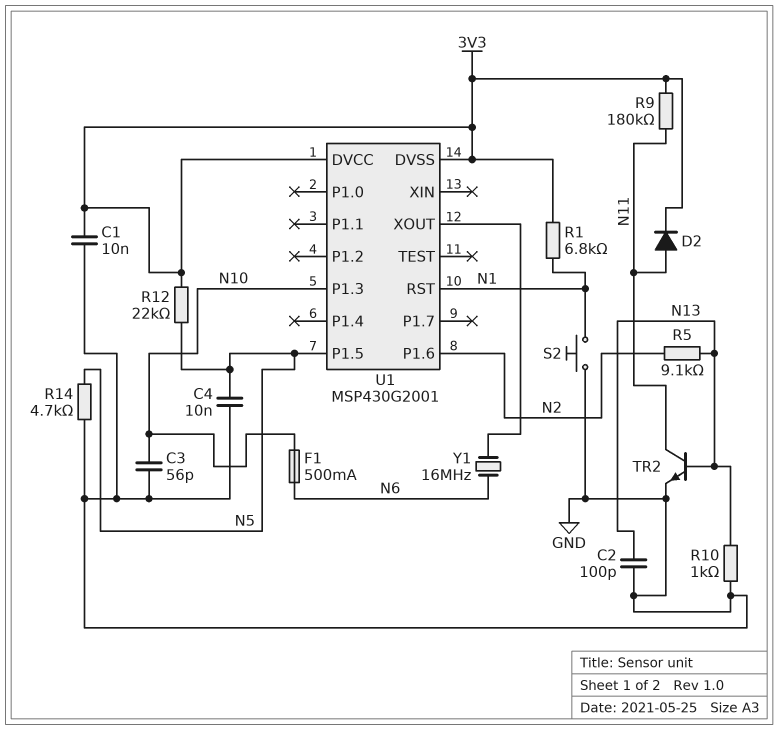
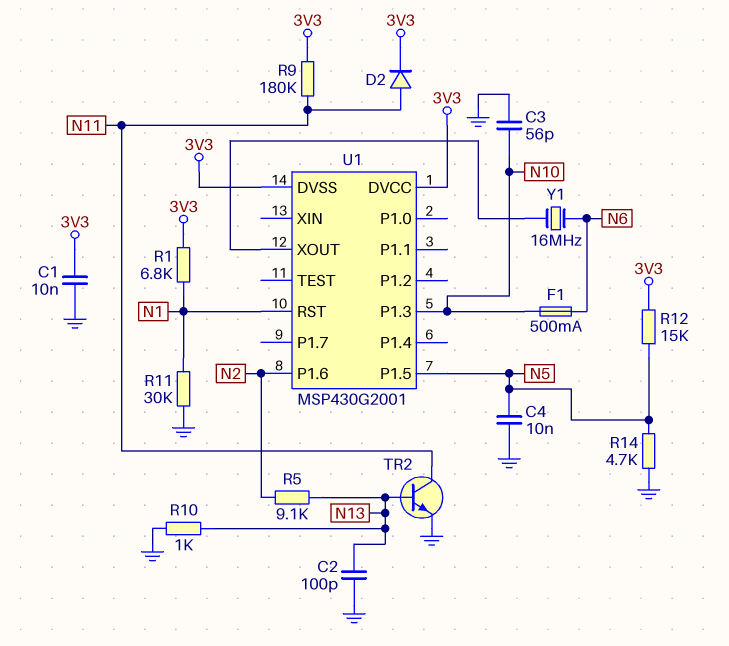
R11: none -> 30k (GND, N1)
R12: 22k (3V3, N5) -> 15k (3V3, N5)
S2: button (GND, N1) -> none

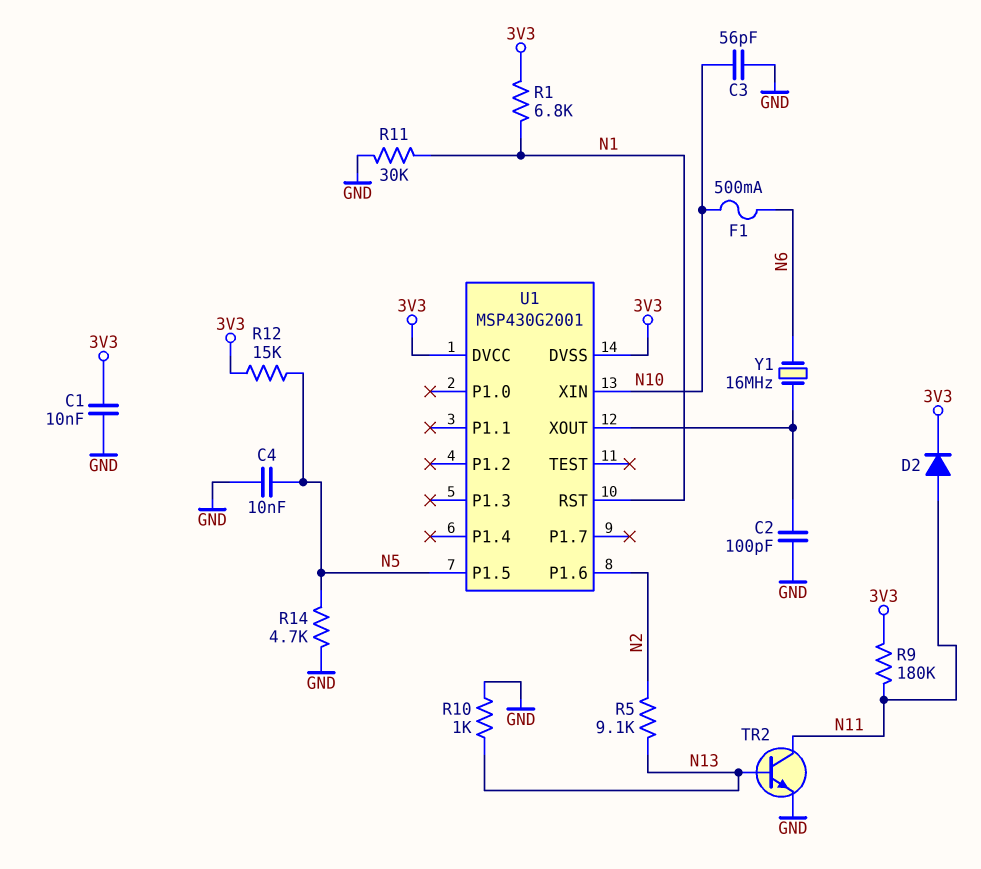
C2: 100pF (GND, N13) -> 100pF (GND, U1/XOUT)
U1 pin P1.3: N10 -> none
U1 pin XIN: none -> N10

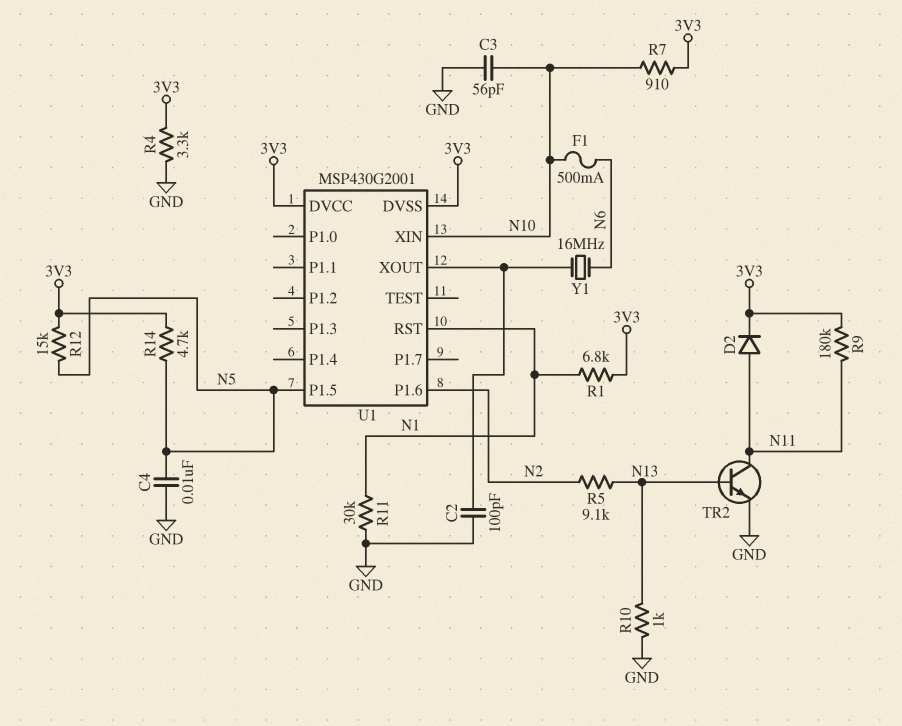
C1: 10nF (3V3, GND) -> none
R4: none -> 3.3k (3V3, GND)
R7: none -> 910 (3V3, N10)
R14: 4.7k (GND, N5) -> 4.7k (3V3, N5)

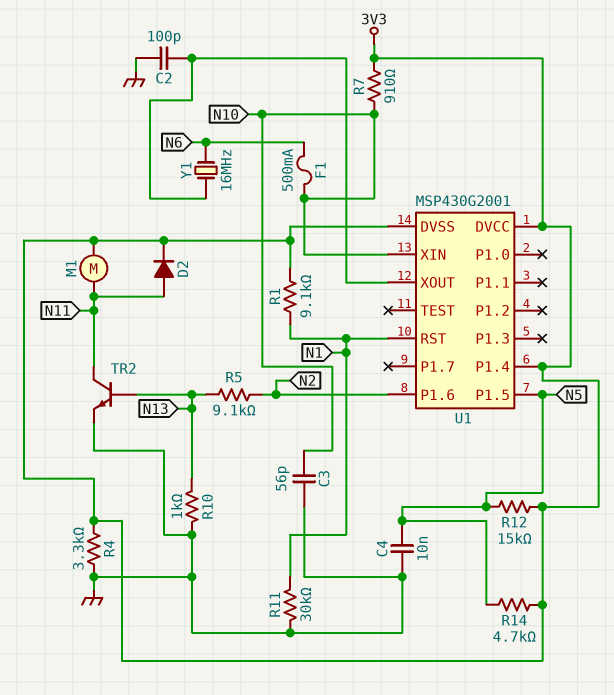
M1: none -> motor (3V3, N11)
R1: 6.8k (3V3, N1) -> 9.1k (3V3, N1)
R9: 180k (3V3, N11) -> none
U1 pin P1.4: none -> 3V3

